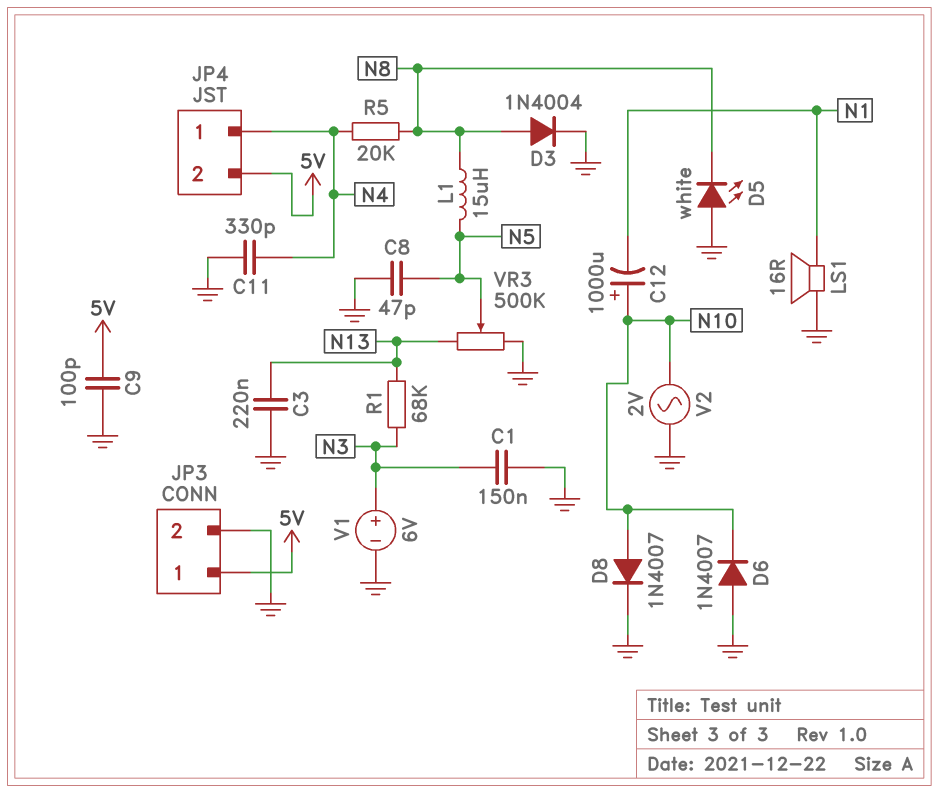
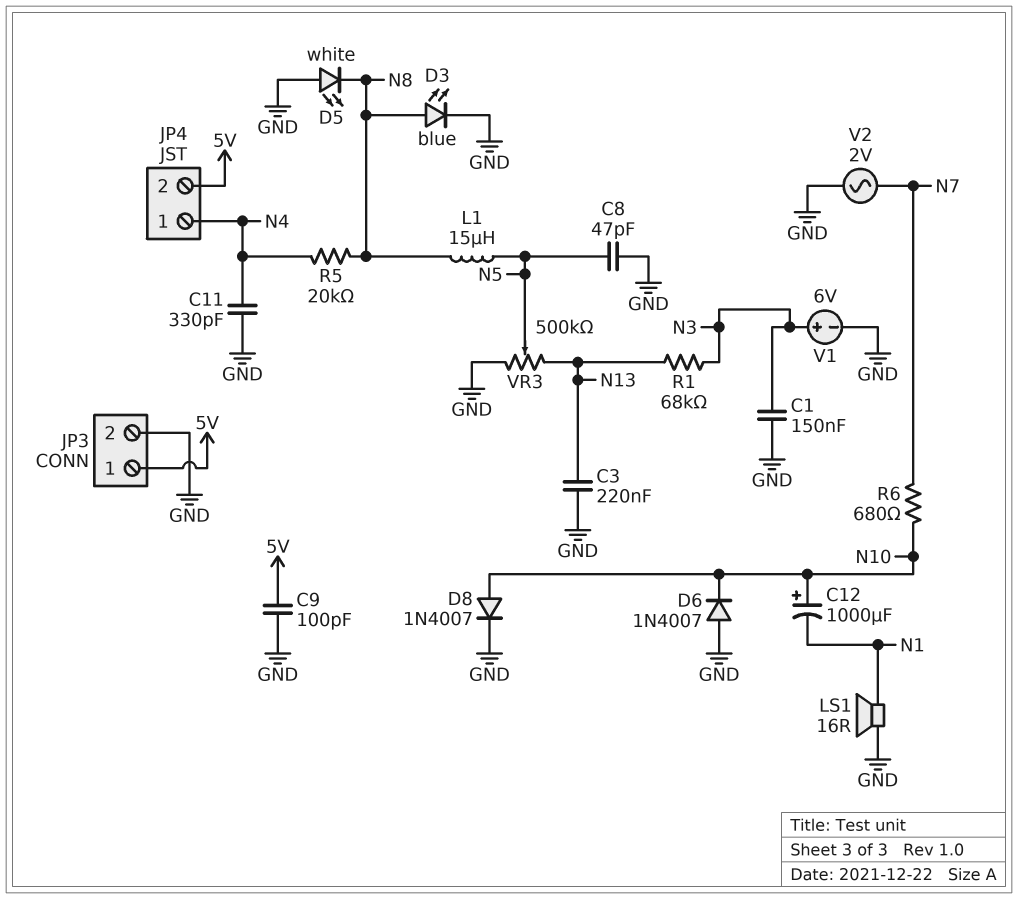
D3: diode 1N4004 (A N8, K GND) -> LED blue (A N8, K GND)
R6: none -> 680 (N7, N10)
V2: AC 2V (GND, N10) -> AC 2V (GND, N7)

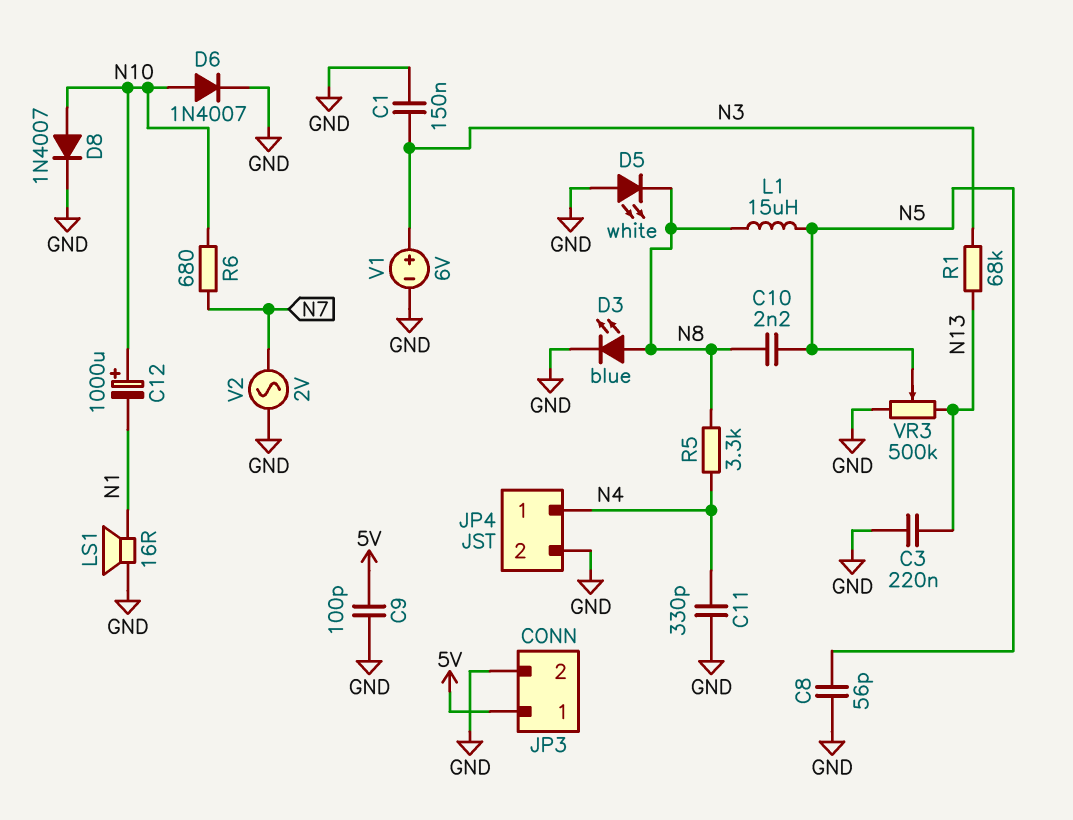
C8: 47pF (GND, N5) -> 56pF (GND, N5)
C10: none -> 2.2nF (N5, N8)
D6: diode 1N4007 (A GND, K N10) -> diode 1N4007 (A N10, K GND)
JP4 pin 2: 5V -> GND
R5: 20k (N4, N8) -> 3.3k (N4, N8)

